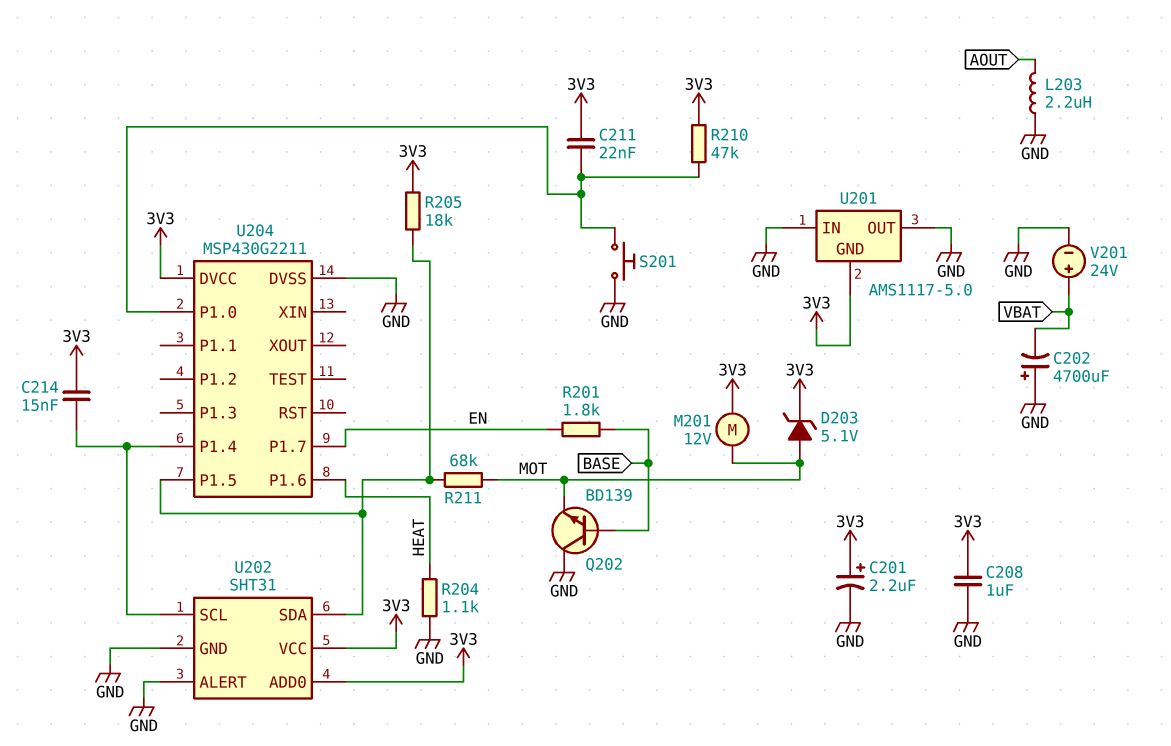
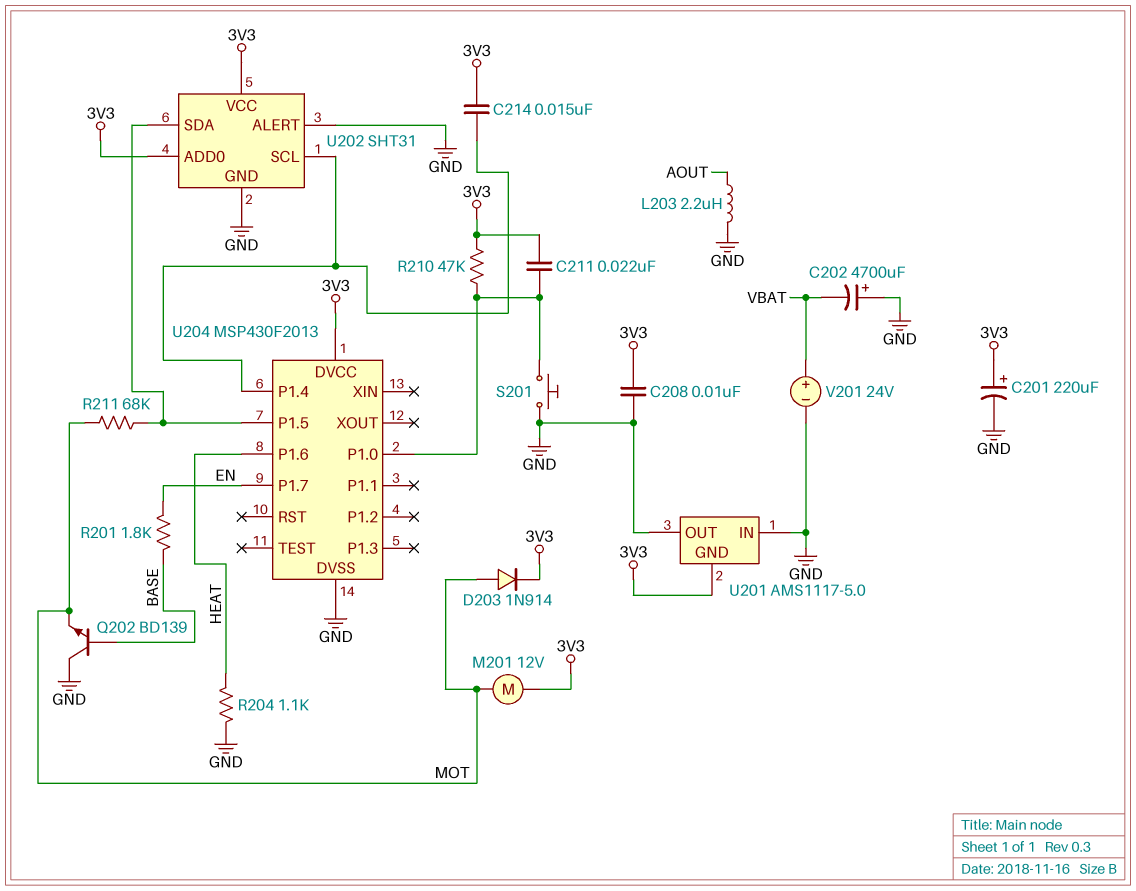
C201: 2.2uF (plus 3V3, minus GND) -> 220uF (plus 3V3, minus GND)
C208: 1uF (3V3, GND) -> 10nF (3V3, GND)
D203: zener 5.1V (A MOT, K 3V3) -> diode 1N914 (A MOT, K 3V3)
R205: 18k (3V3, U202/SDA) -> none
U204: MSP430G2211 -> MSP430F2013

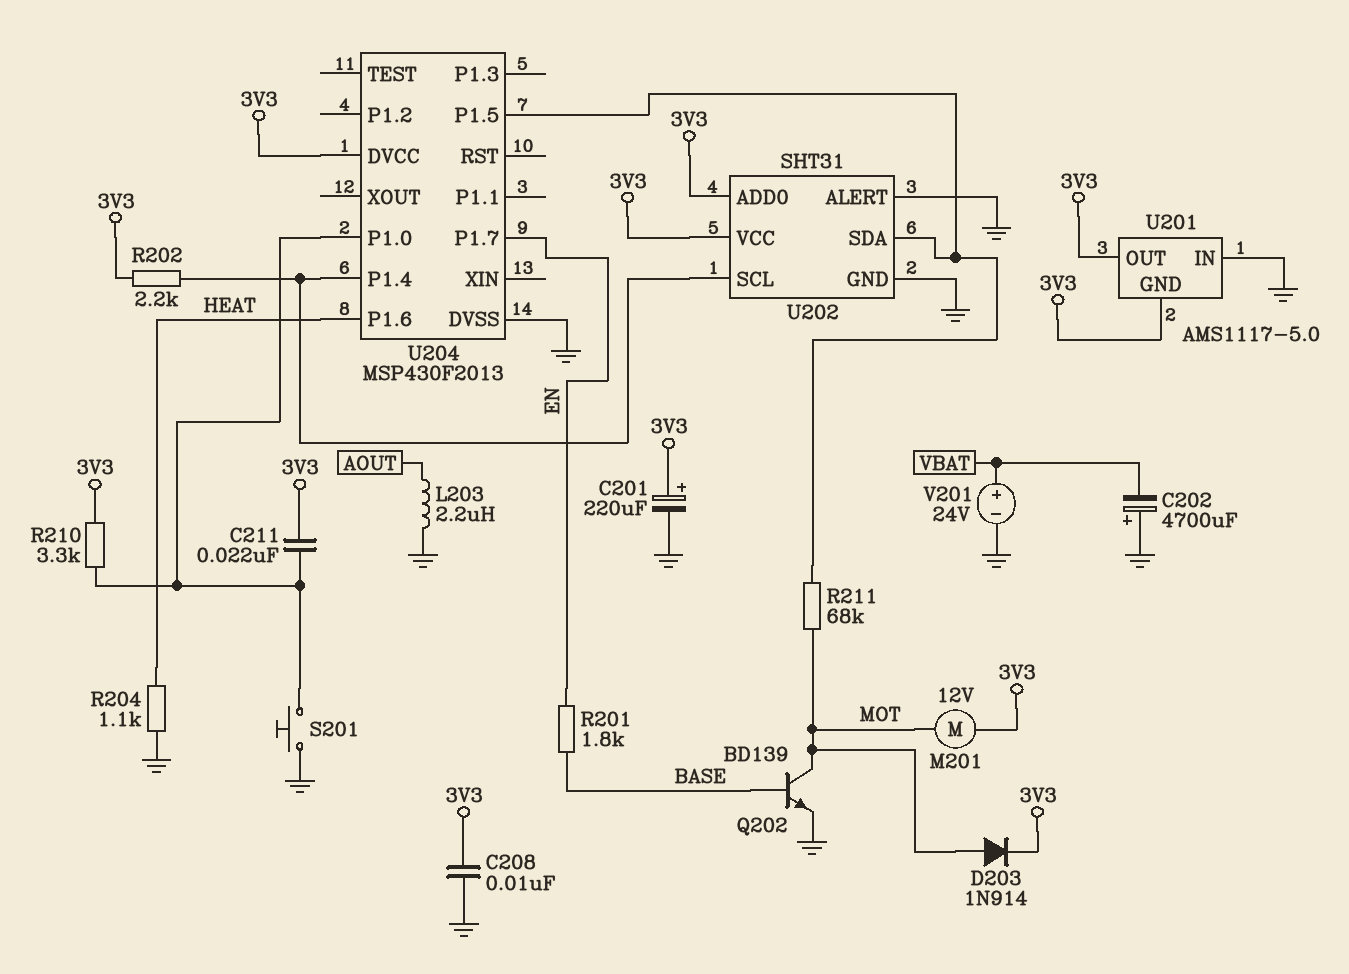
C214: 15nF (3V3, U202/SCL) -> none
Q202: NPN BD139 (B BASE, C GND, E MOT) -> NPN BD139 (B BASE, C MOT, E GND)
R202: none -> 2.2k (3V3, U202/SCL)
R210: 47k (3V3, U204/P1.0) -> 3.3k (3V3, U204/P1.0)
U201 pin OUT: GND -> 3V3

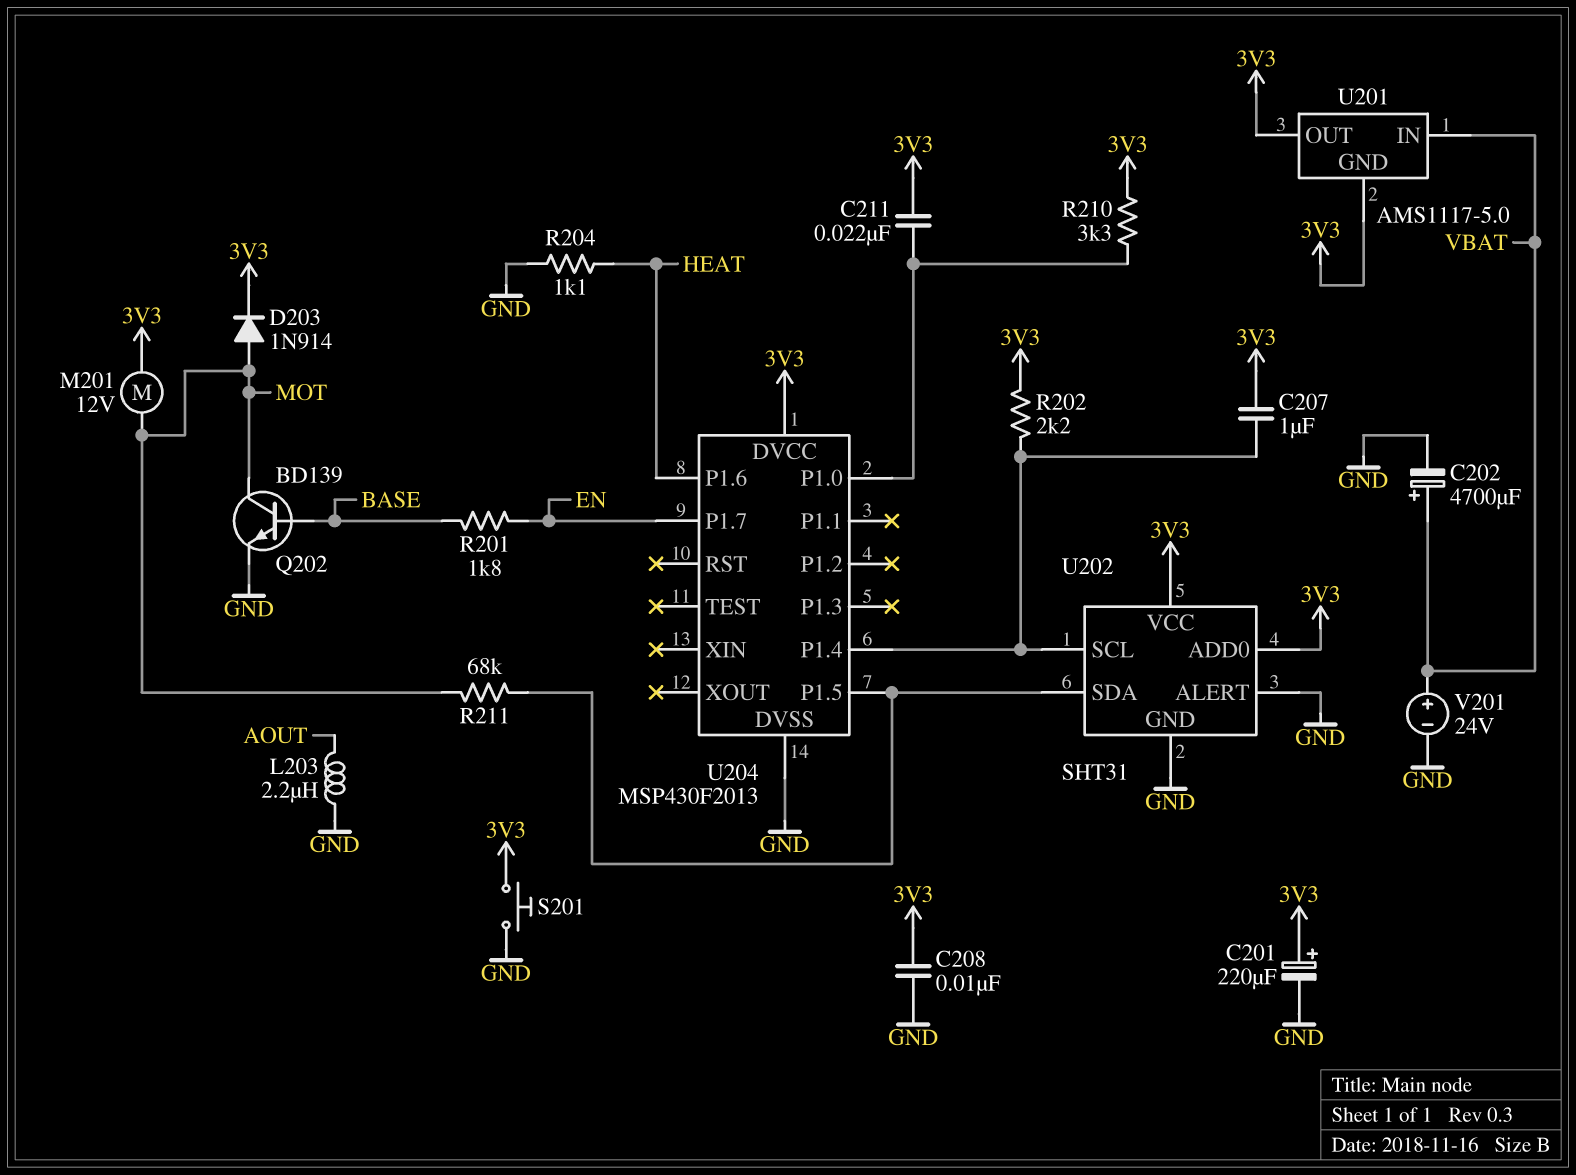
C202: 4700uF (plus GND, minus VBAT) -> 4700uF (plus VBAT, minus GND)
C207: none -> 1uF (3V3, U202/SCL)
S201: button (GND, U204/P1.0) -> button (3V3, GND)
U201 pin IN: GND -> VBAT

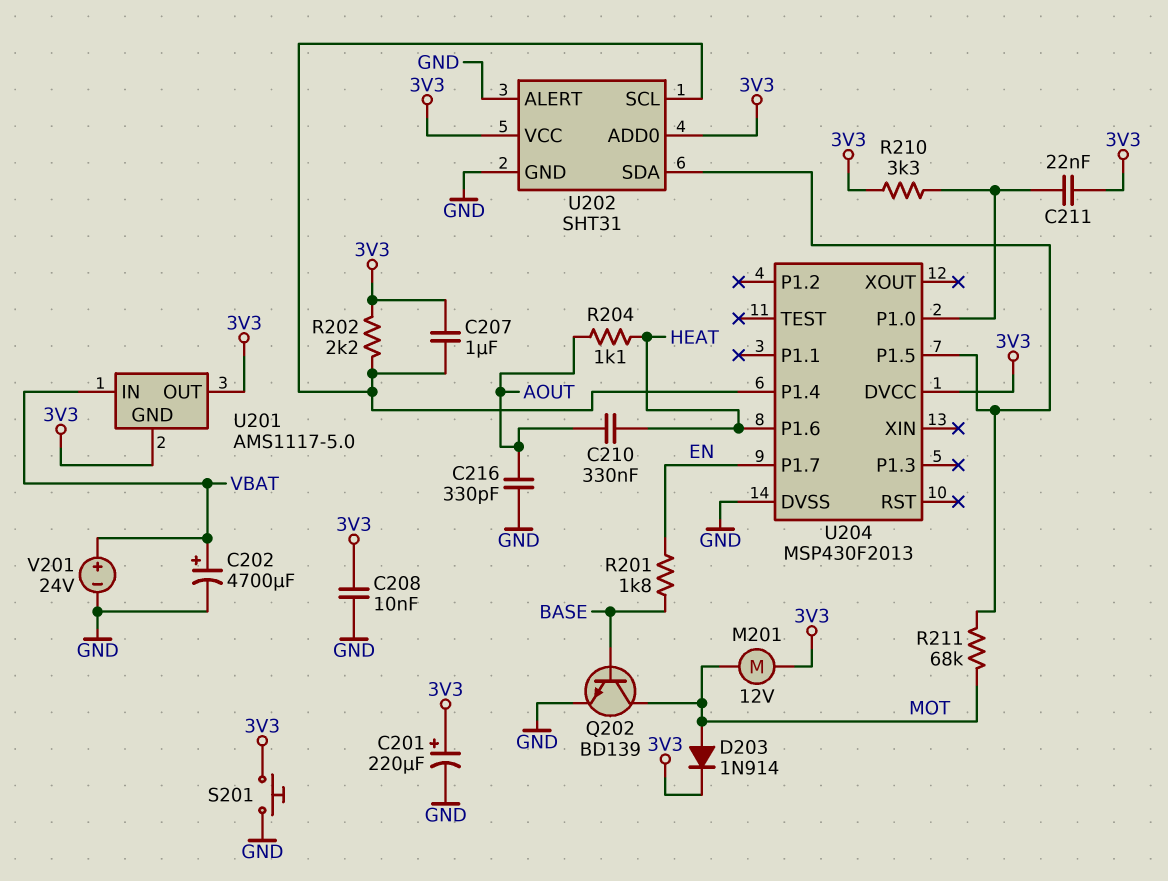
C210: none -> 330nF (AOUT, HEAT)
C216: none -> 330pF (AOUT, GND)
L203: 2.2uH (AOUT, GND) -> none
R204: 1.1k (GND, HEAT) -> 1.1k (AOUT, HEAT)

